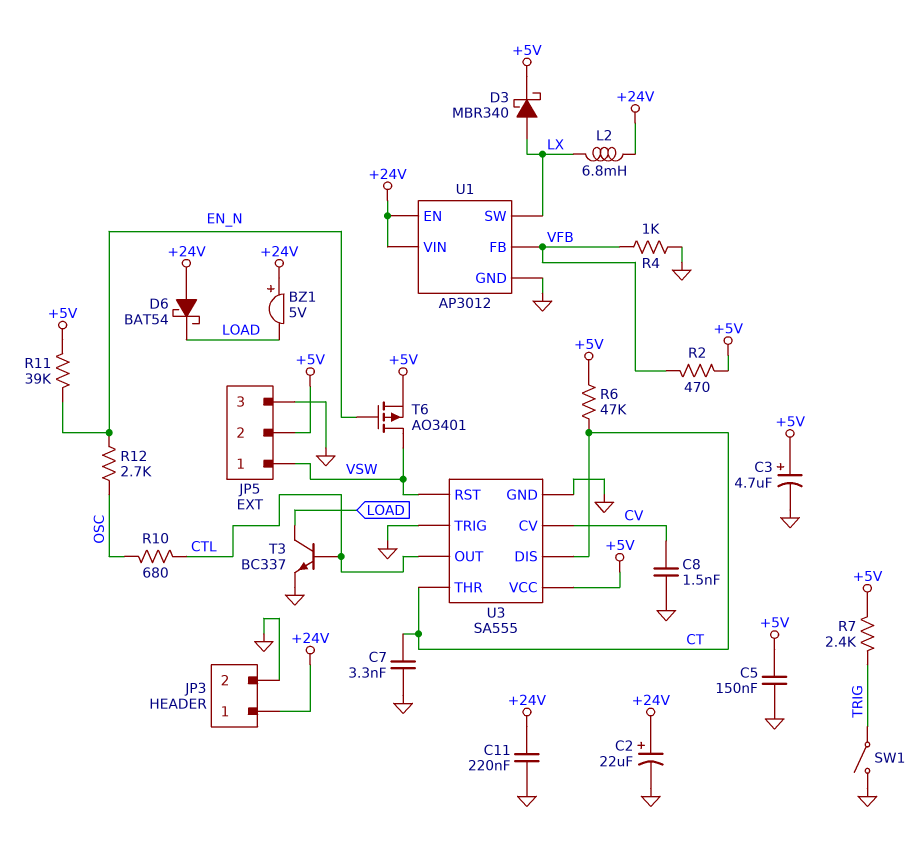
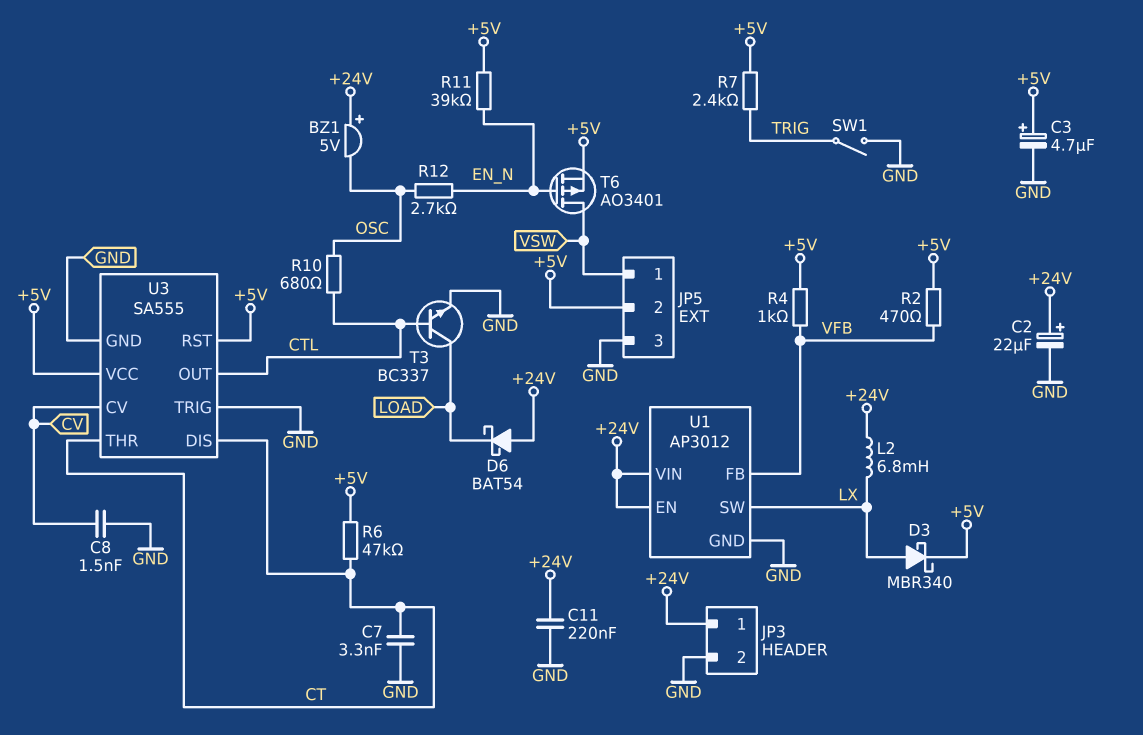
BZ1: buzzer 5V (plus +24V, minus LOAD) -> buzzer 5V (plus +24V, minus OSC)
C5: 150nF (+5V, GND) -> none
R4: 1k (GND, VFB) -> 1k (+5V, VFB)
U3 pin RST: VSW -> +5V

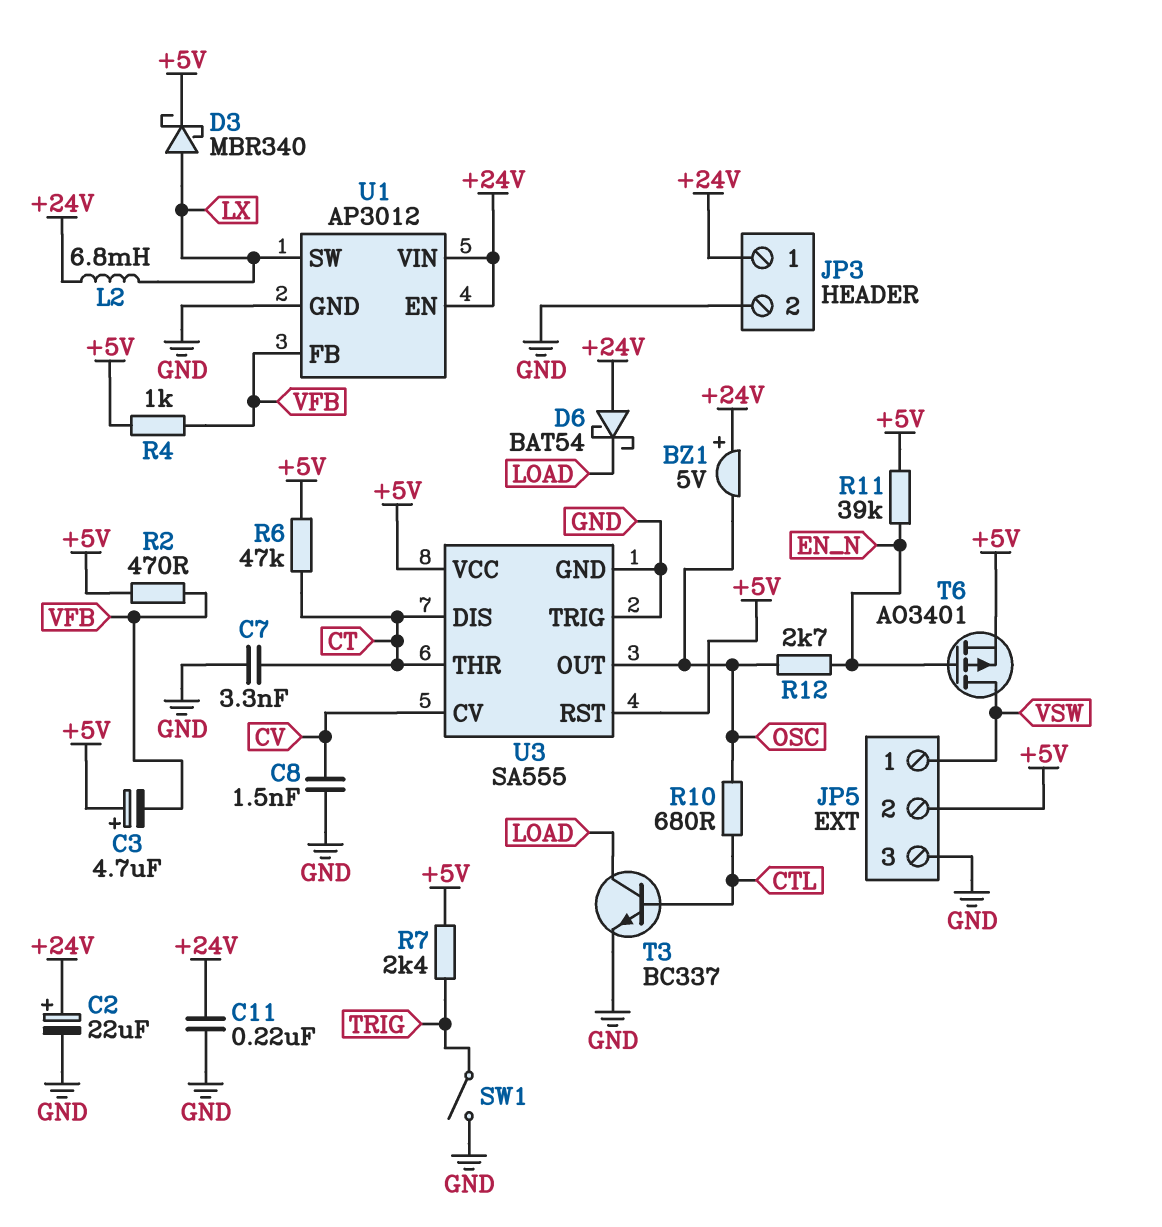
C3: 4.7uF (plus +5V, minus GND) -> 4.7uF (plus +5V, minus VFB)
U3 pin OUT: CTL -> OSC

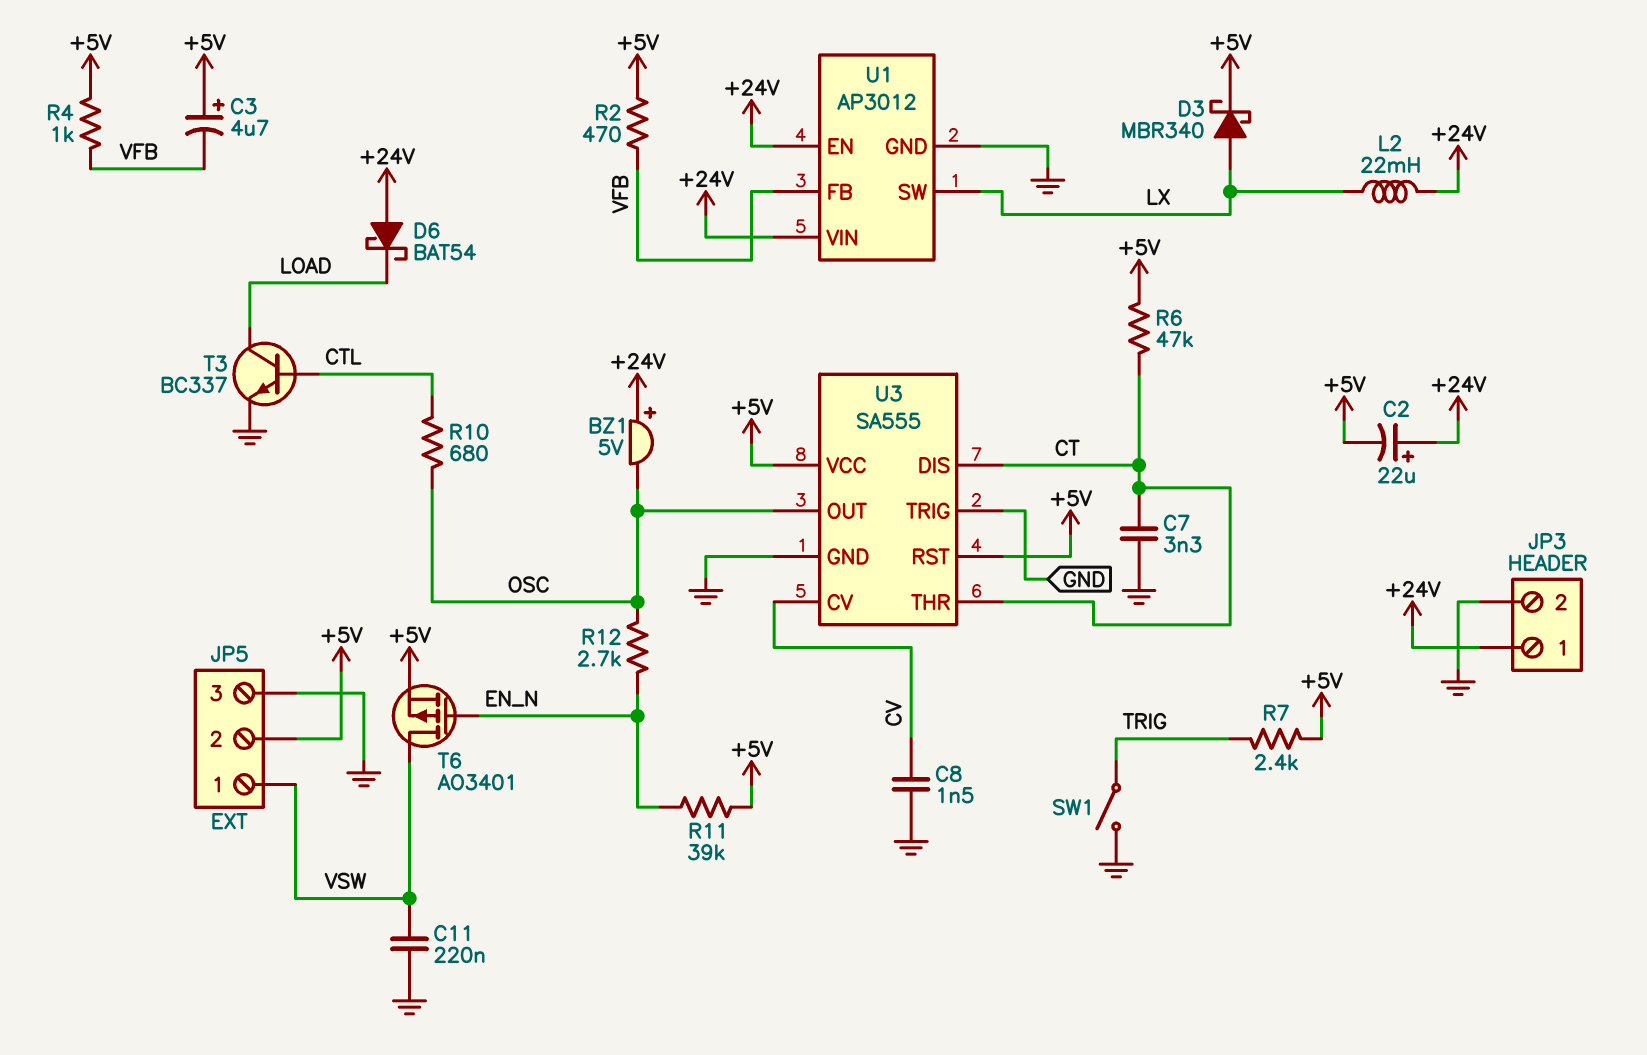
C2: 22uF (plus +24V, minus GND) -> 22uF (plus +24V, minus +5V)
C11: 220nF (+24V, GND) -> 220nF (GND, VSW)
L2: 6.8mH (+24V, LX) -> 22mH (+24V, LX)

